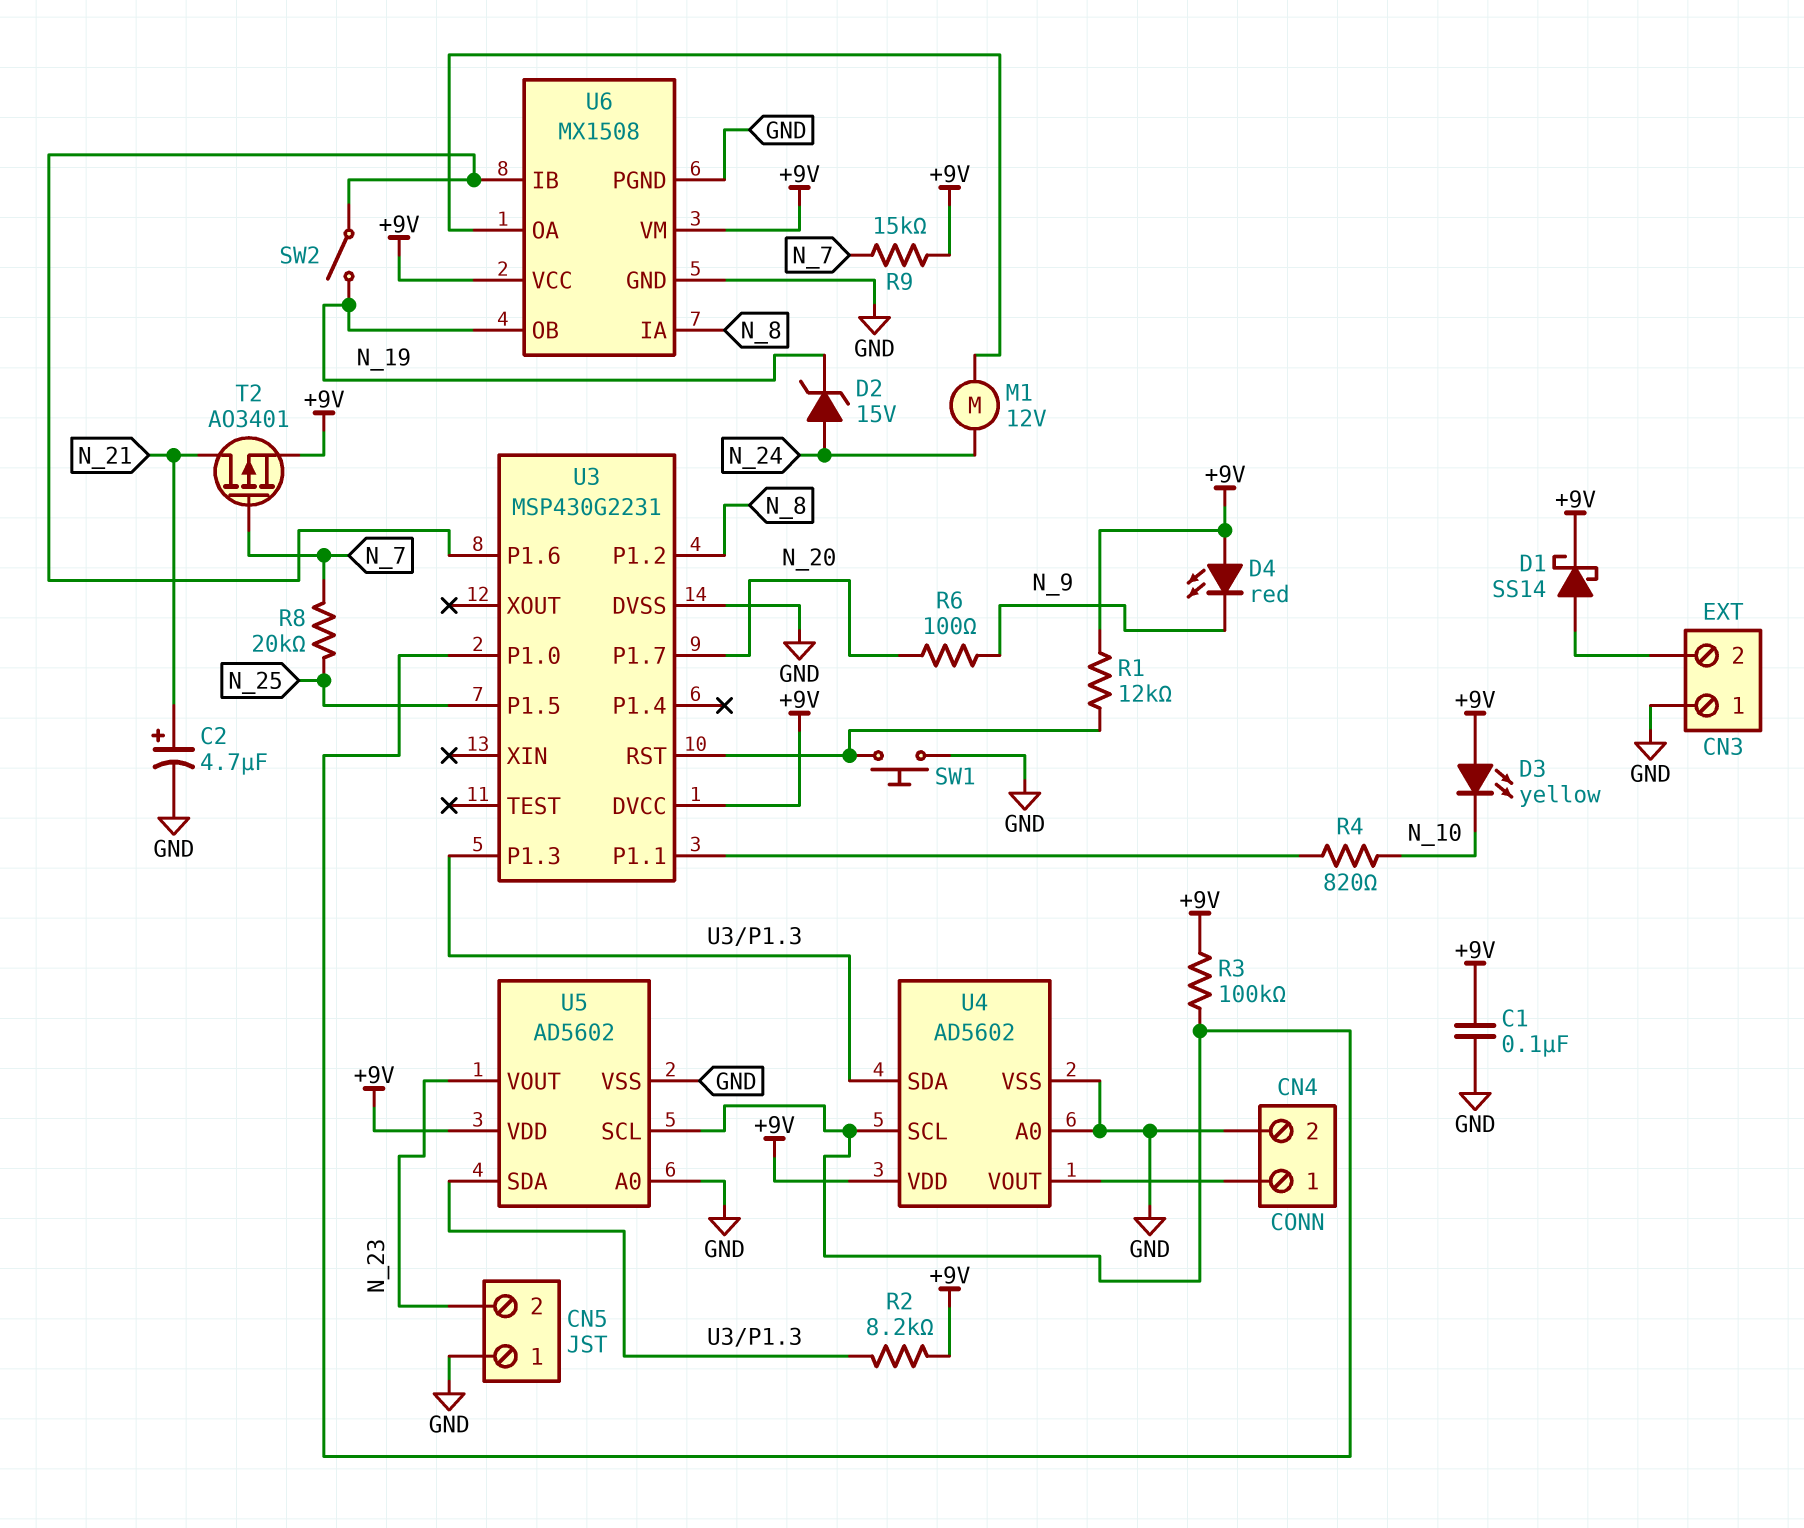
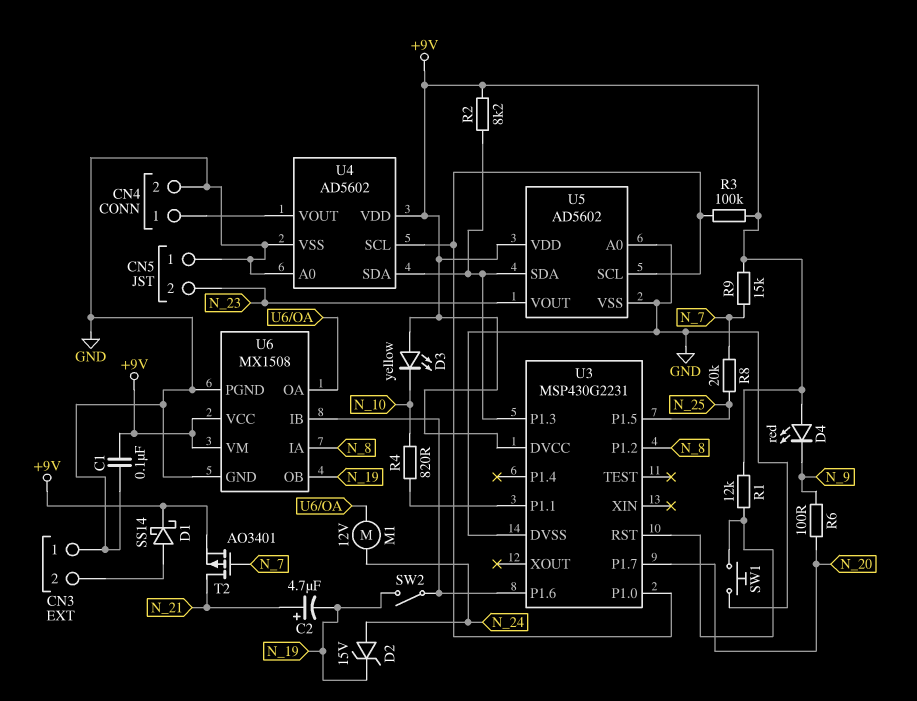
C2: 4.7uF (plus N_21, minus GND) -> 4.7uF (plus N_21, minus N_19)

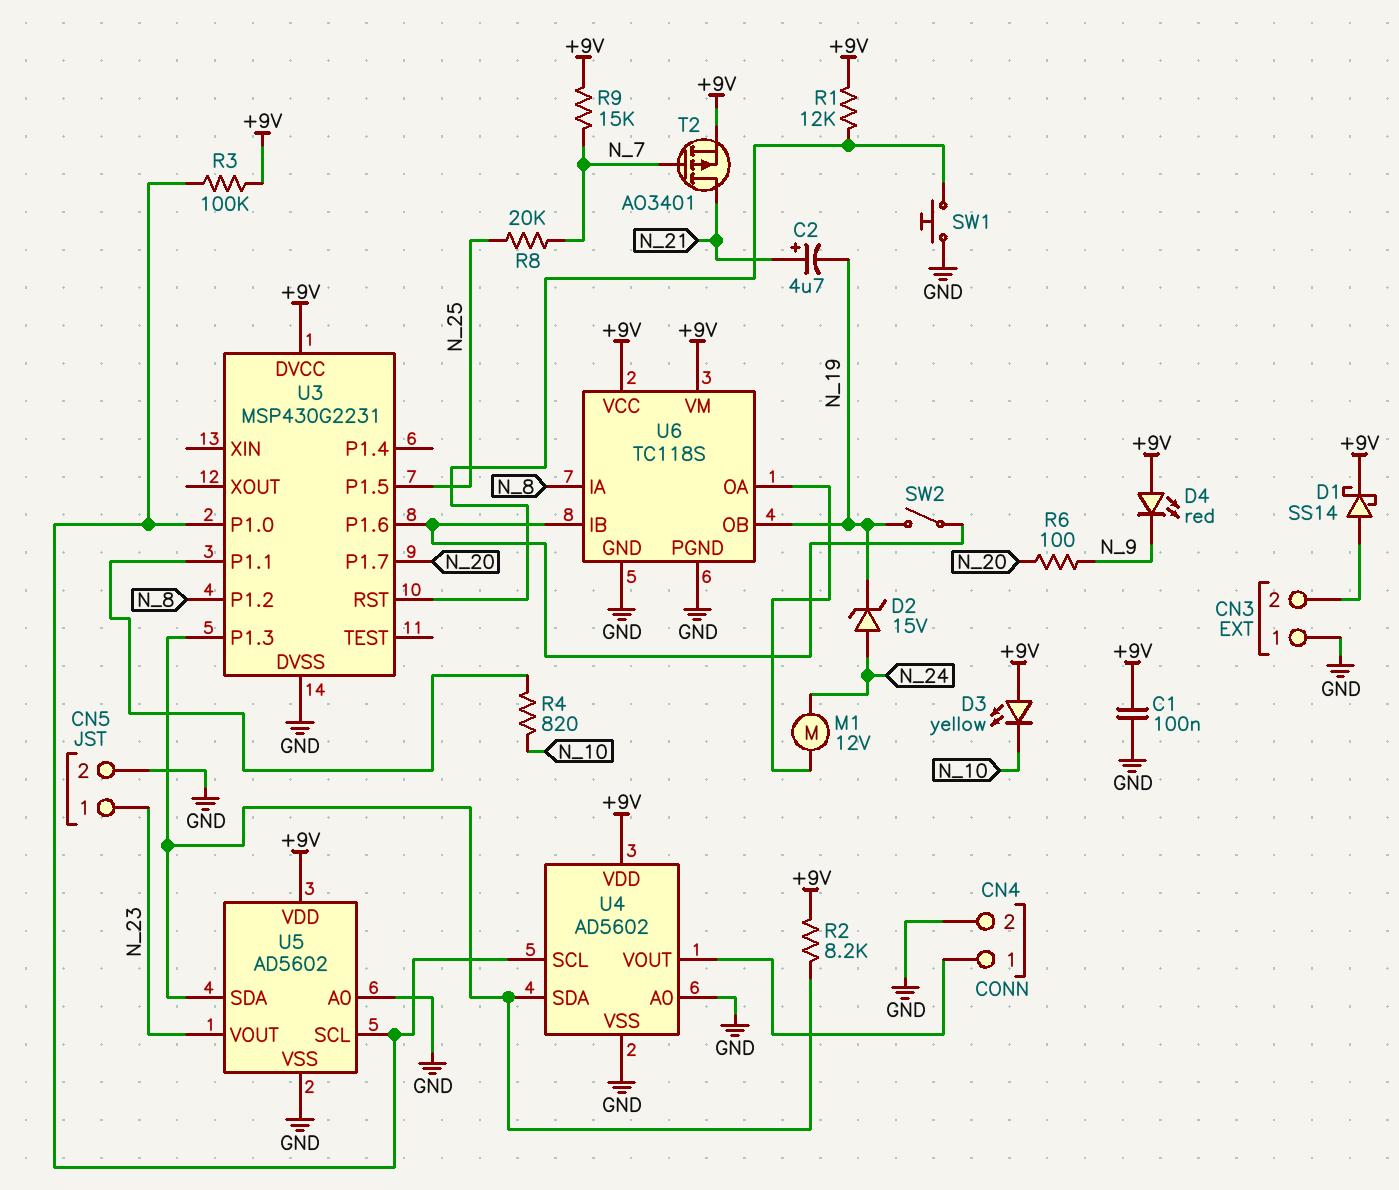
CN5 pin 1: GND -> N_23
CN5 pin 2: N_23 -> GND
U6: MX1508 -> TC118S

